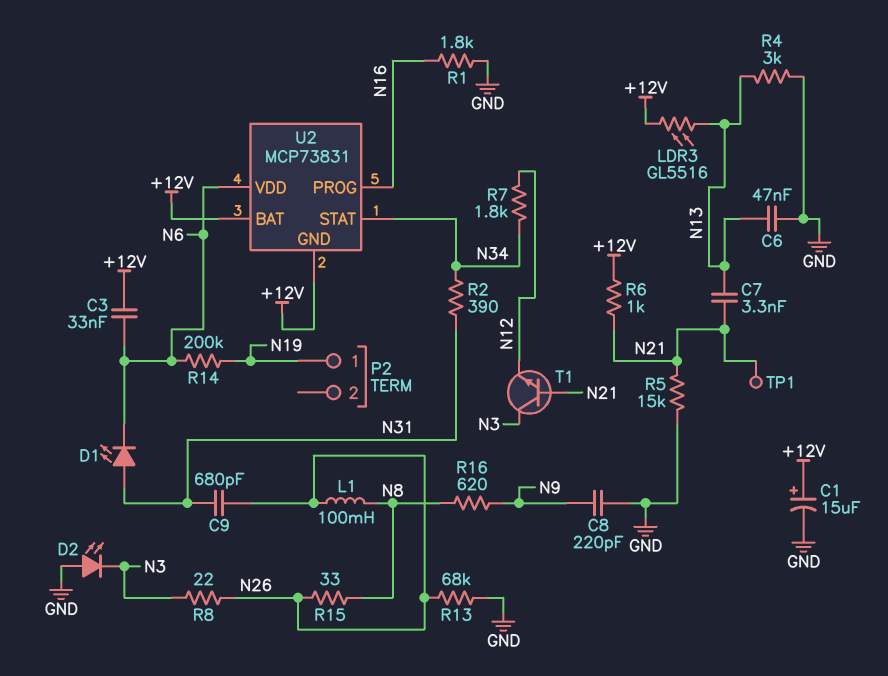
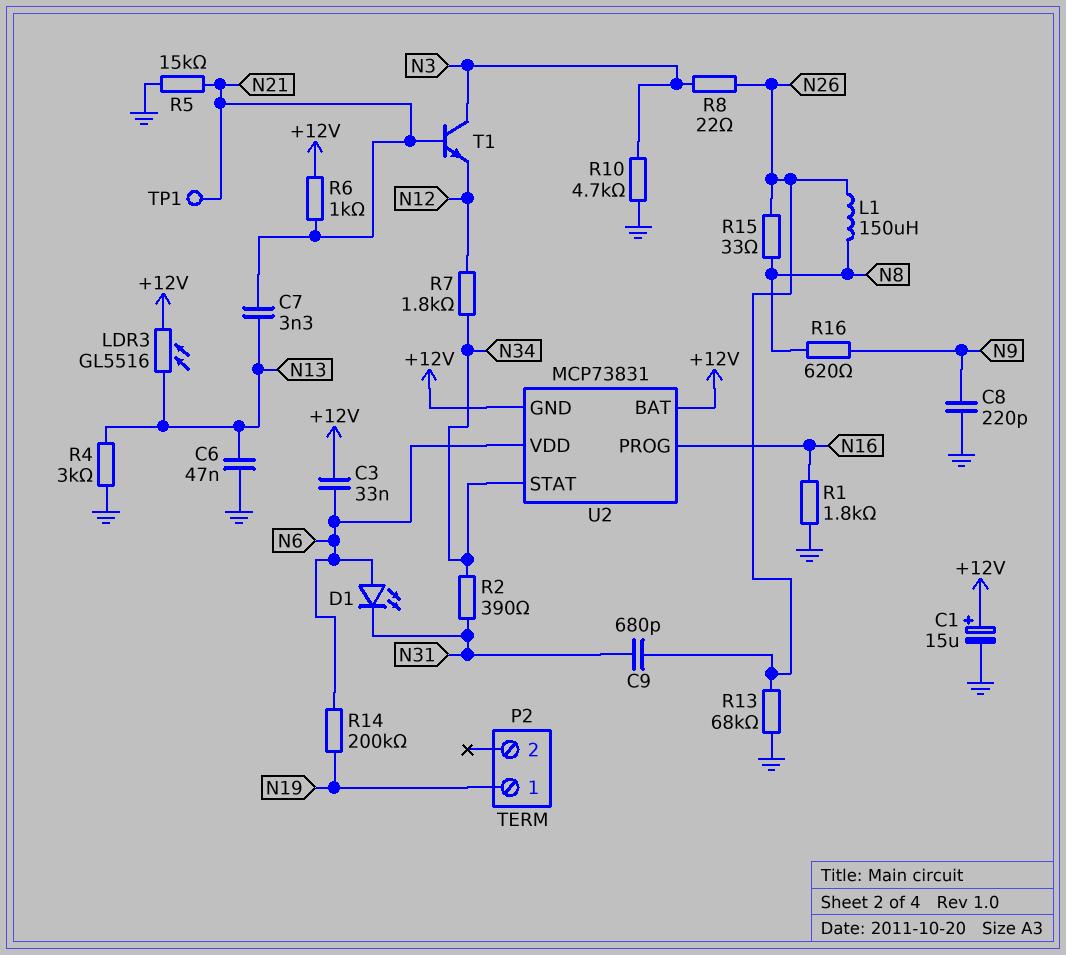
D1: LED (A N31, K N6) -> LED (A N6, K N31)
D2: LED (A GND, K N3) -> none
L1: 100mH (N8, N26) -> 150uH (N8, N26)
R10: none -> 4.7k (GND, N3)

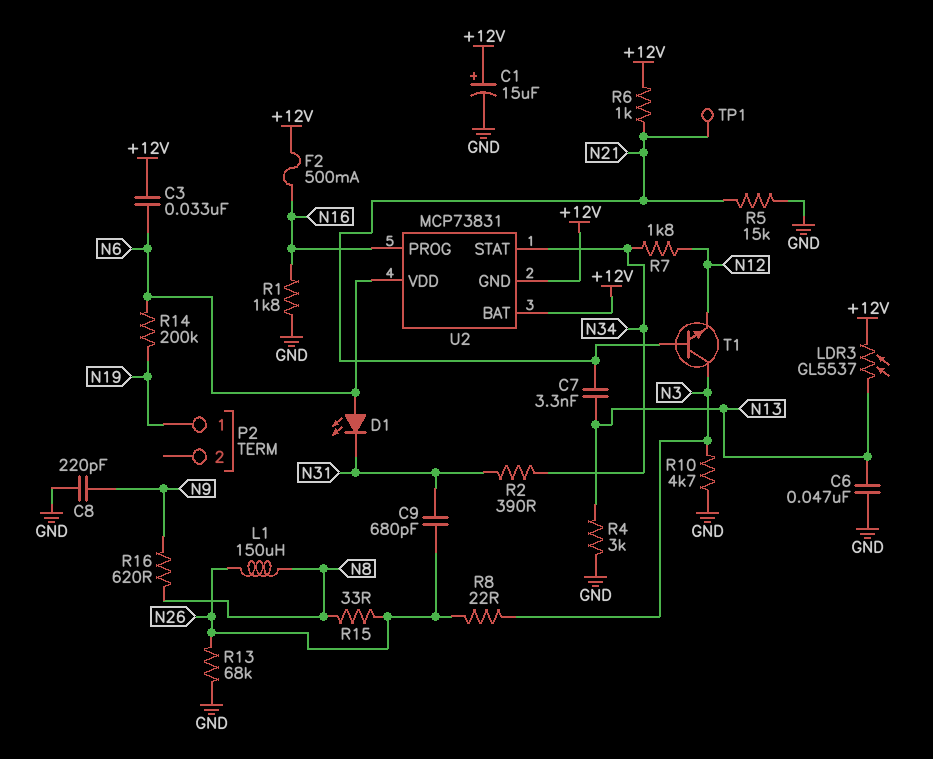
F2: none -> 500mA (+12V, N16)
LDR3: GL5516 (+12V, N13) -> GL5537 (+12V, N13)

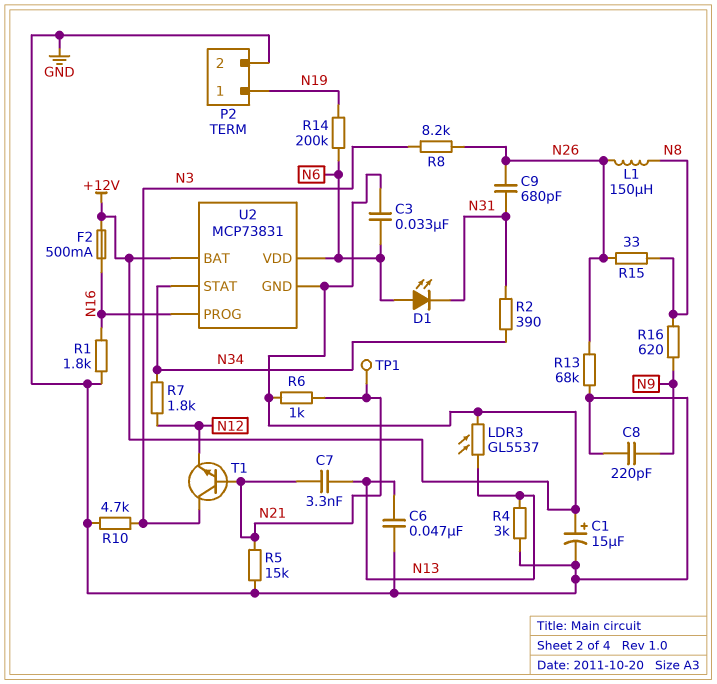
P2 pin 2: none -> GND
R8: 22 (N3, N26) -> 8.2k (N3, N26)

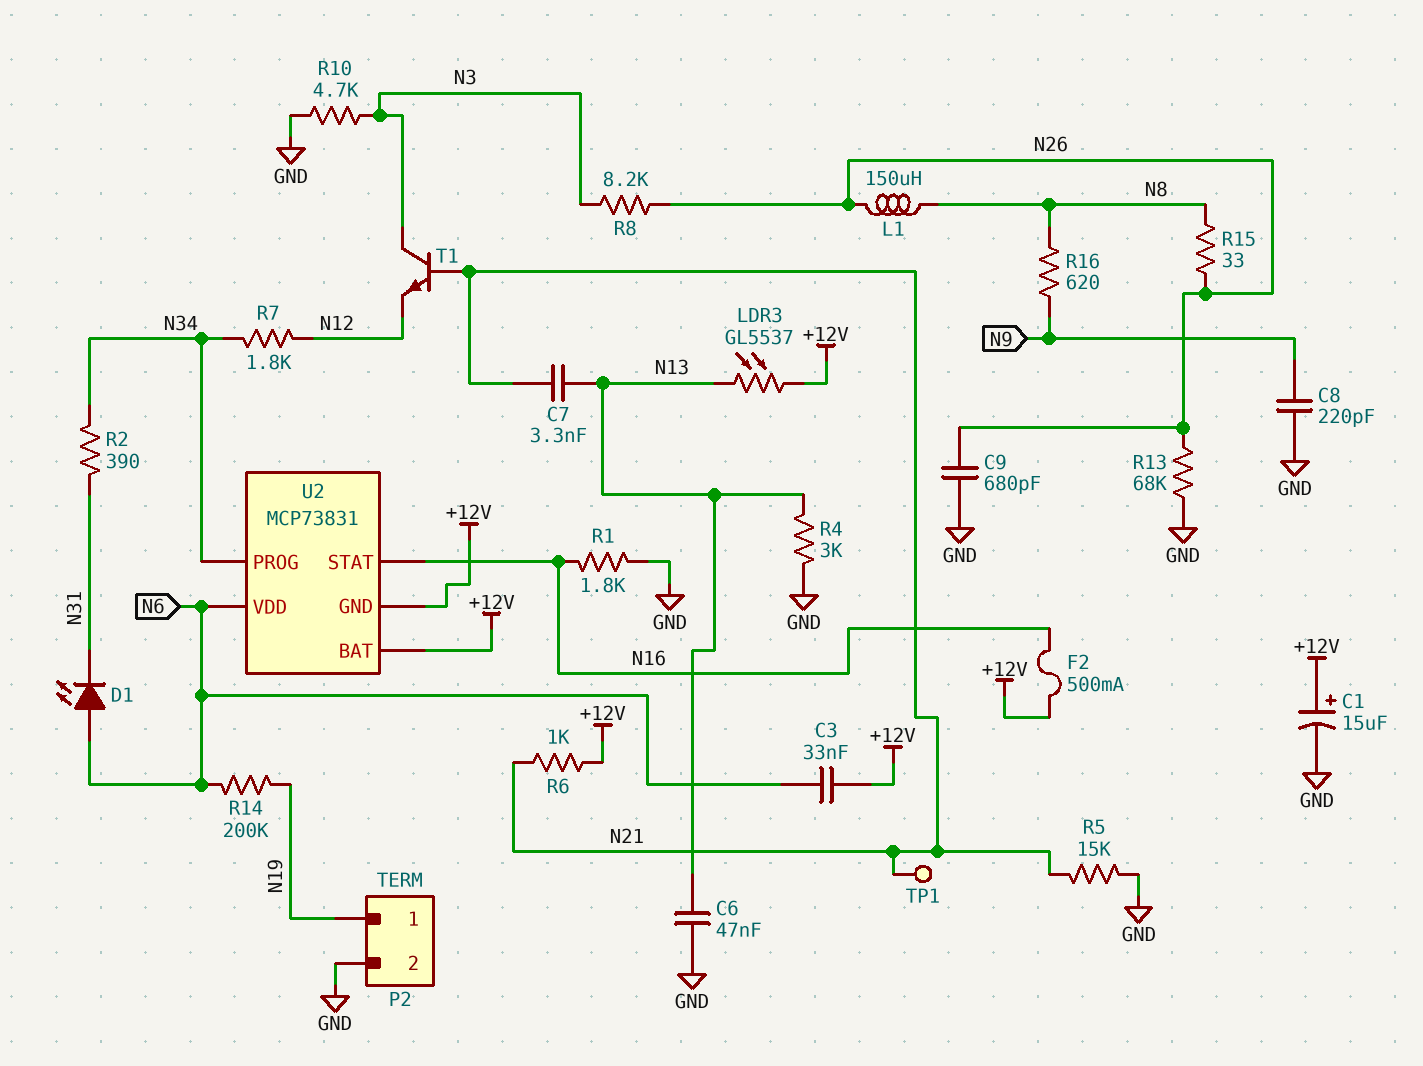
C9: 680pF (N26, N31) -> 680pF (GND, N26)
U2 pin PROG: N16 -> N34
U2 pin STAT: N34 -> N16

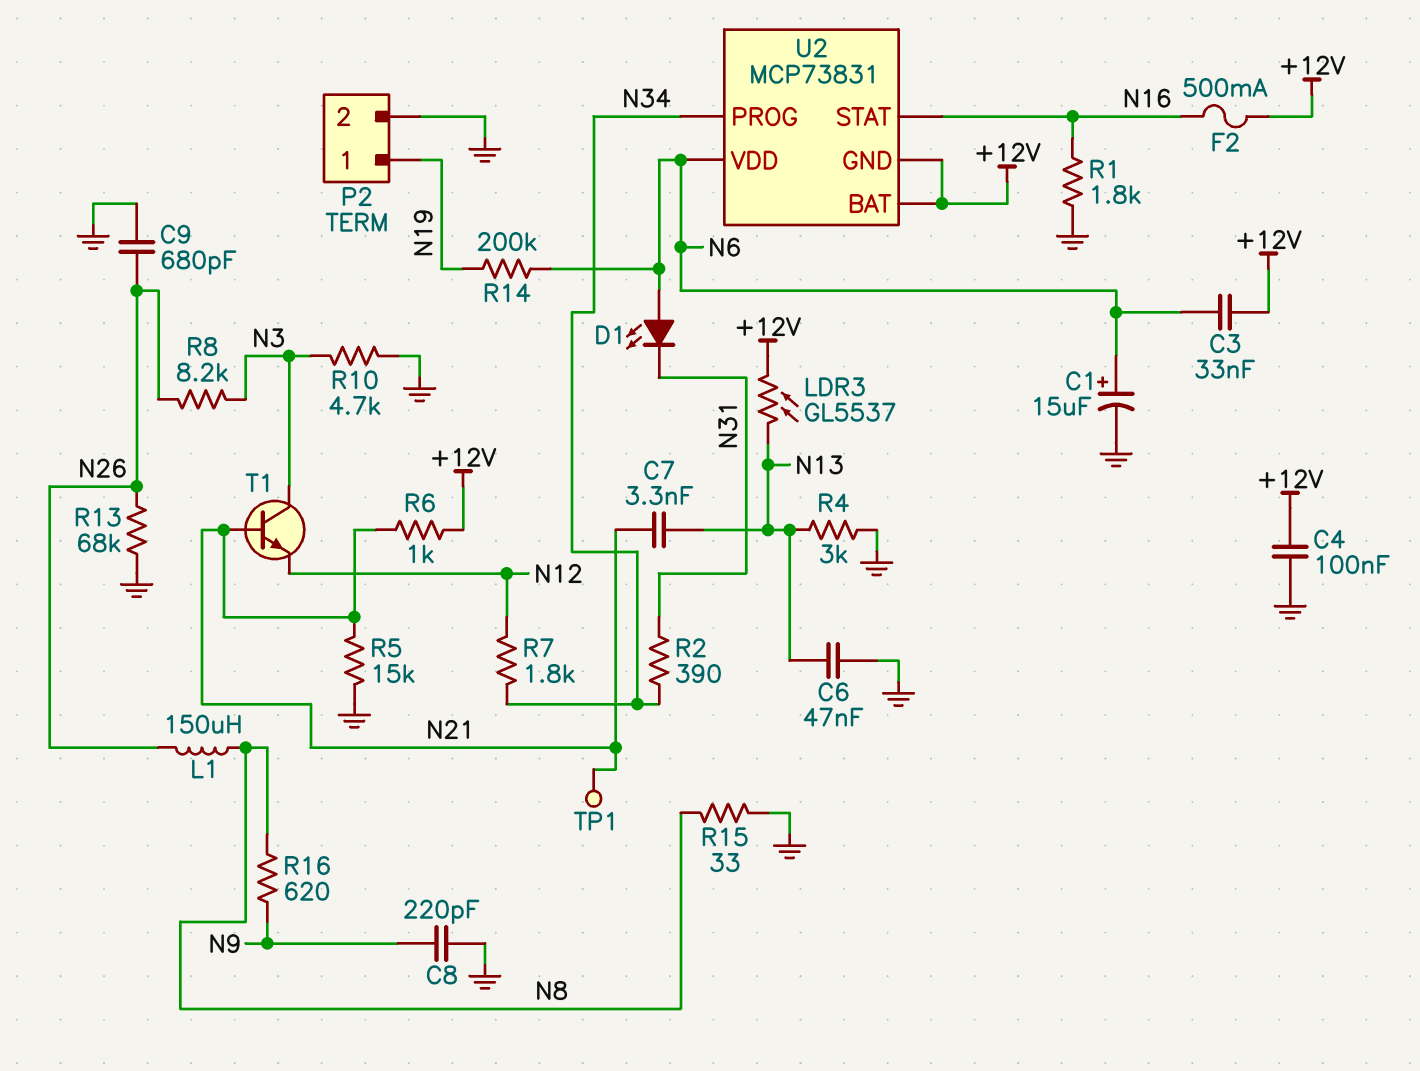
C1: 15uF (plus +12V, minus GND) -> 15uF (plus N6, minus GND)
C4: none -> 100nF (+12V, GND)
R15: 33 (N8, N26) -> 33 (GND, N8)

